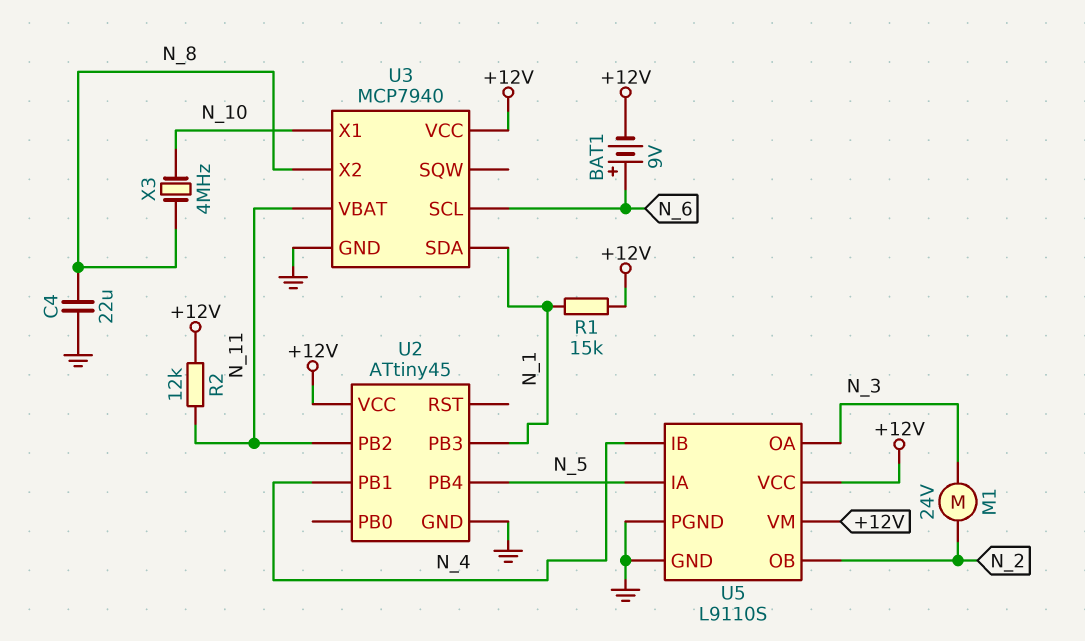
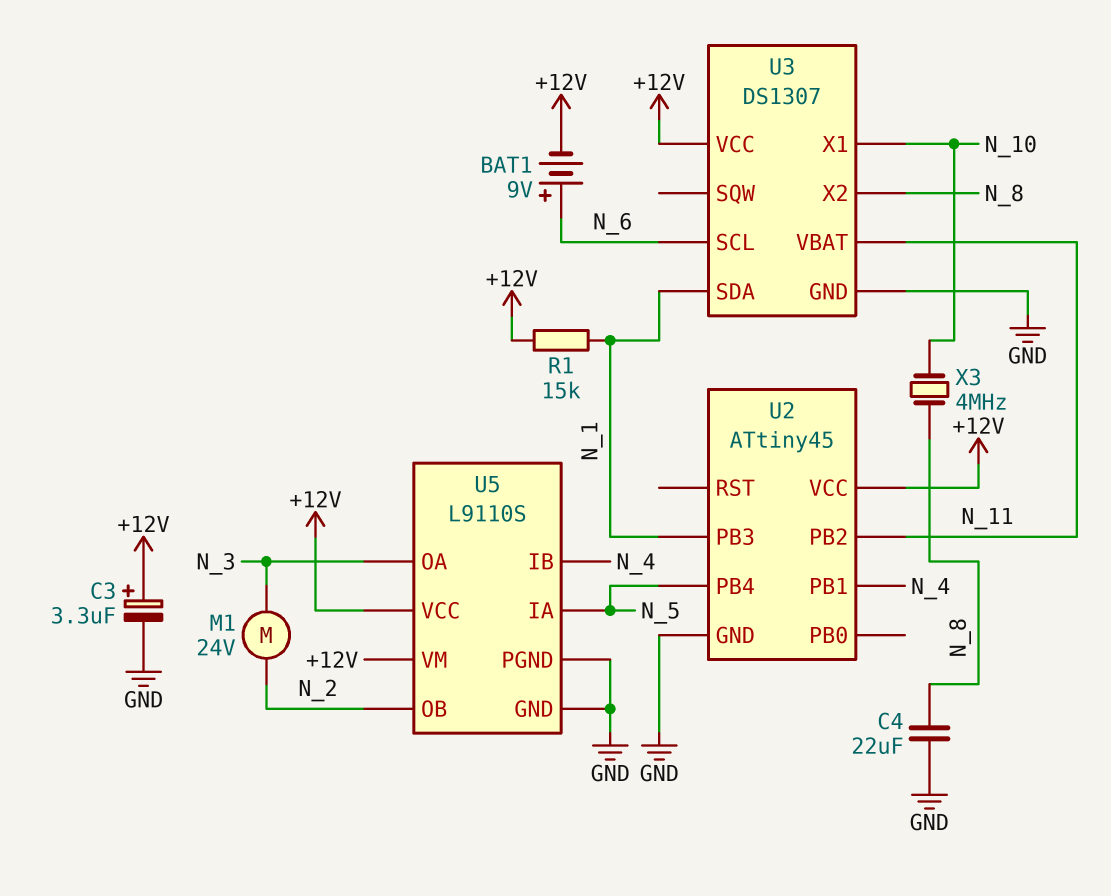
C3: none -> 3.3uF (plus +12V, minus GND)
R2: 12k (+12V, N_11) -> none
U3: MCP7940 -> DS1307

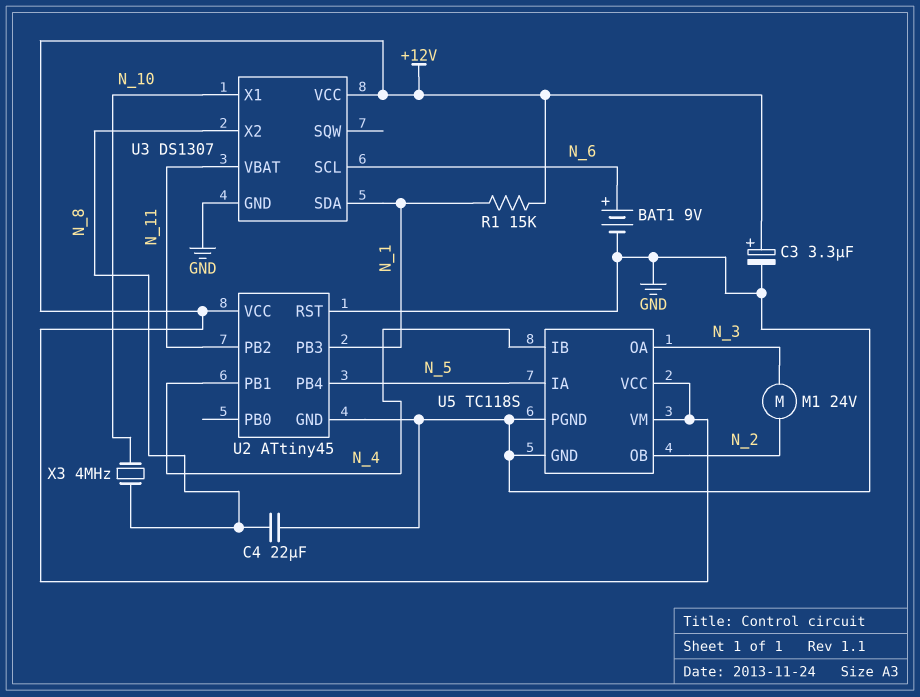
BAT1: 9V (plus N_6, minus +12V) -> 9V (plus N_6, minus GND)
U2 pin RST: none -> GND
U5: L9110S -> TC118S

